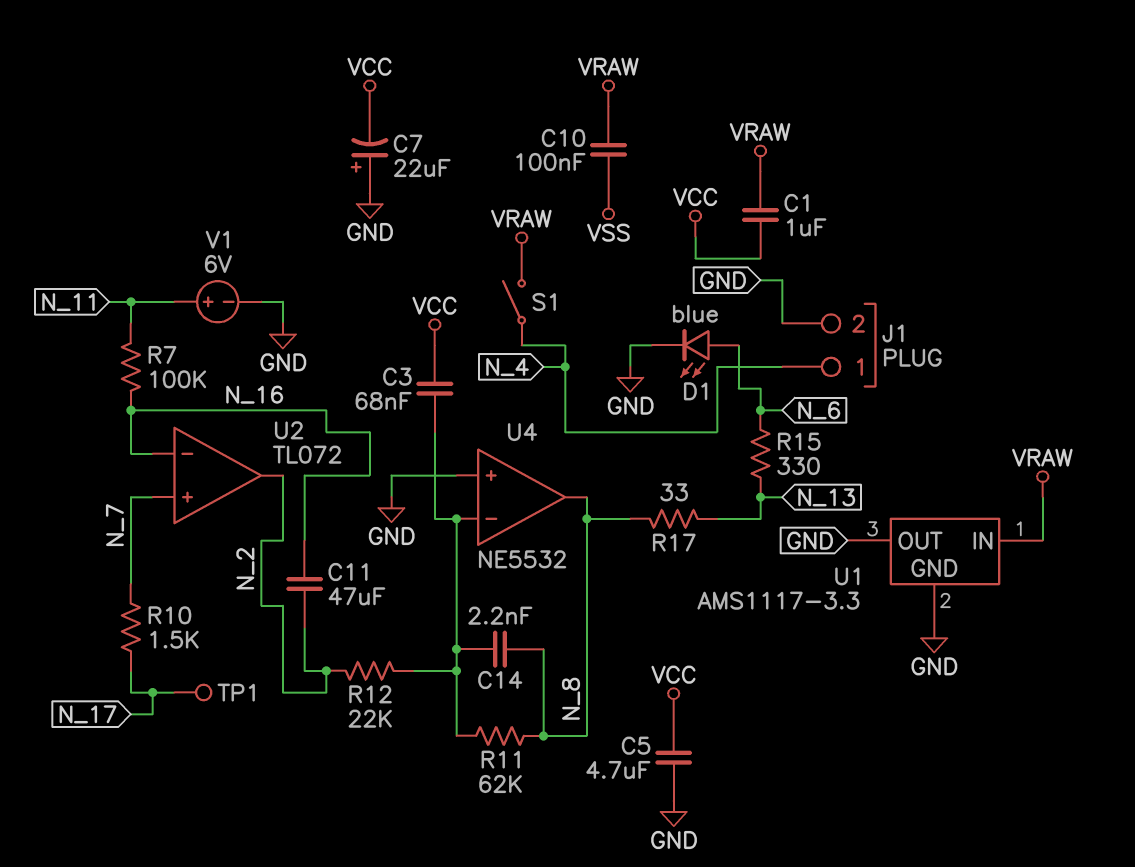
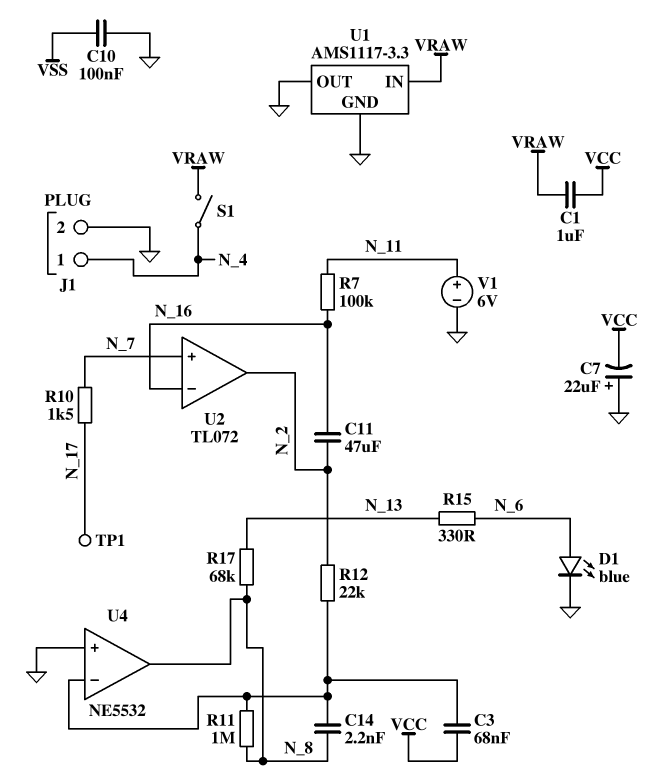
C5: 4.7uF (GND, VCC) -> none
C10: 100nF (VRAW, VSS) -> 100nF (GND, VSS)
R11: 62k (N_8, U4/in-) -> 1M (N_8, U4/in-)
R17: 33 (N_8, N_13) -> 68k (N_8, N_13)

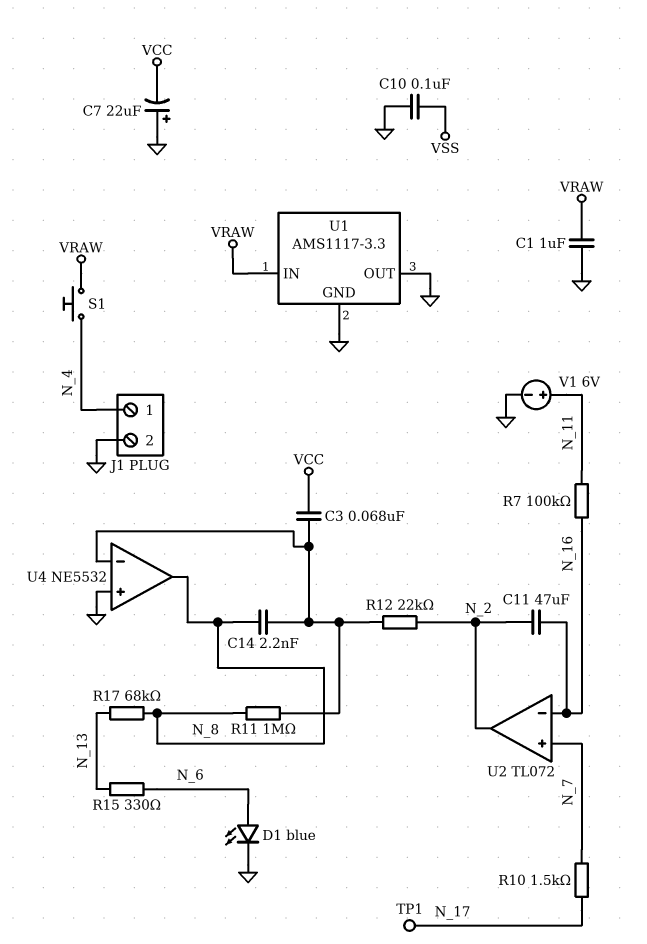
C1: 1uF (VCC, VRAW) -> 1uF (GND, VRAW)
S1: switch (N_4, VRAW) -> button (N_4, VRAW)

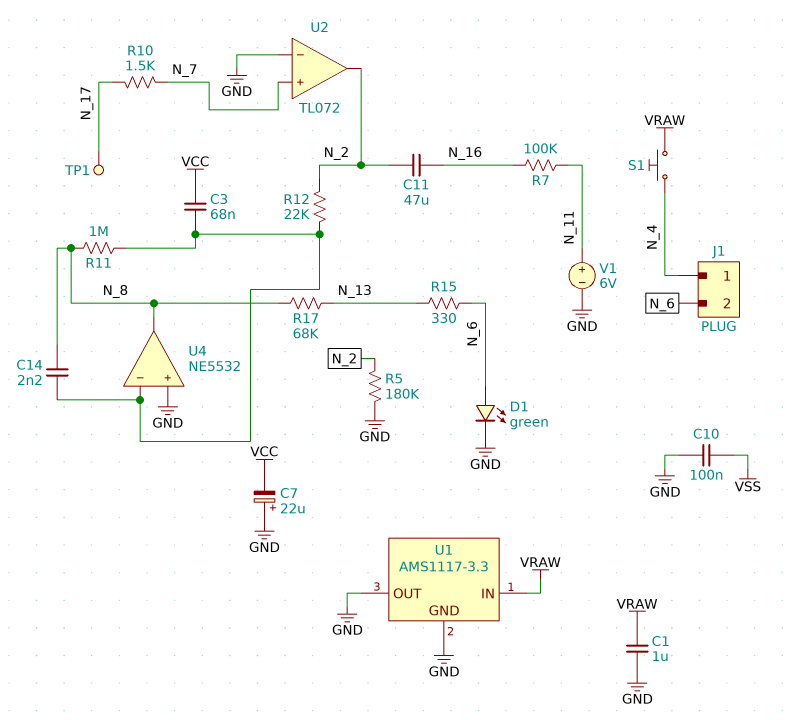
D1: LED blue (A N_6, K GND) -> LED green (A N_6, K GND)
J1 pin 2: GND -> N_6
R5: none -> 180k (GND, N_2)
U2 pin in-: N_16 -> GND

